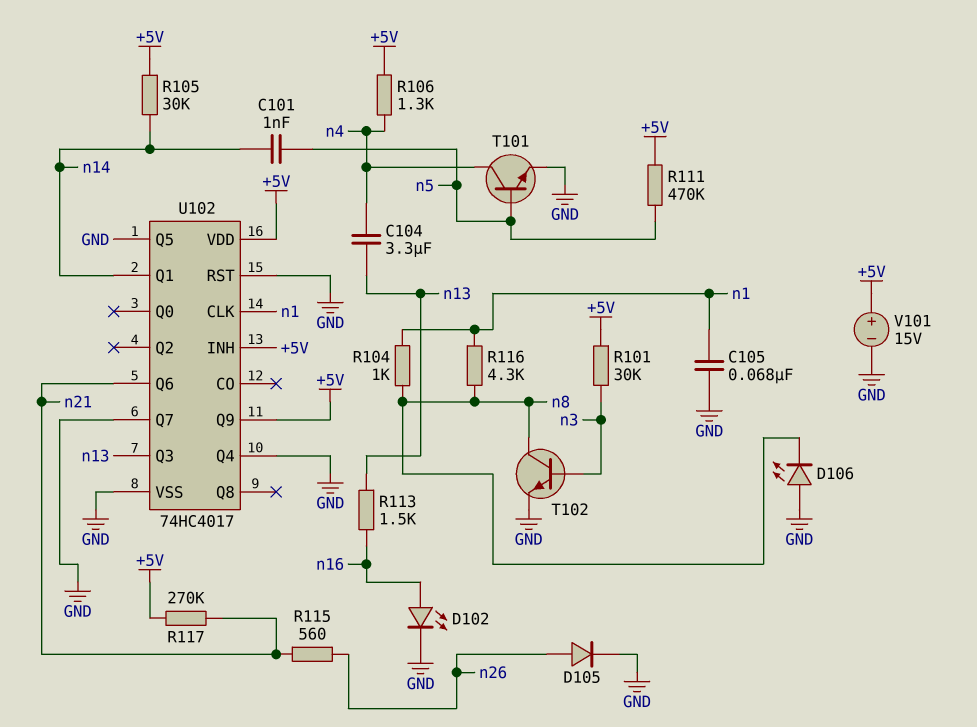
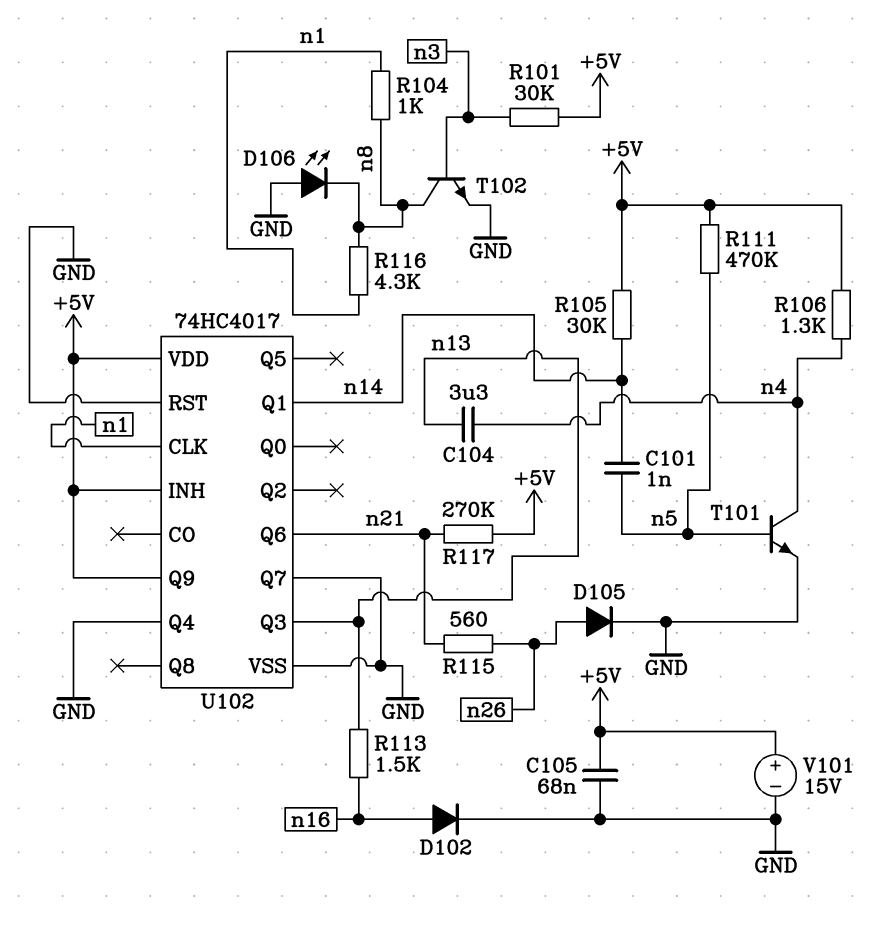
C105: 68nF (GND, n1) -> 68nF (+5V, GND)
D102: LED (A n16, K GND) -> diode (A n16, K GND)
U102 pin Q5: GND -> none

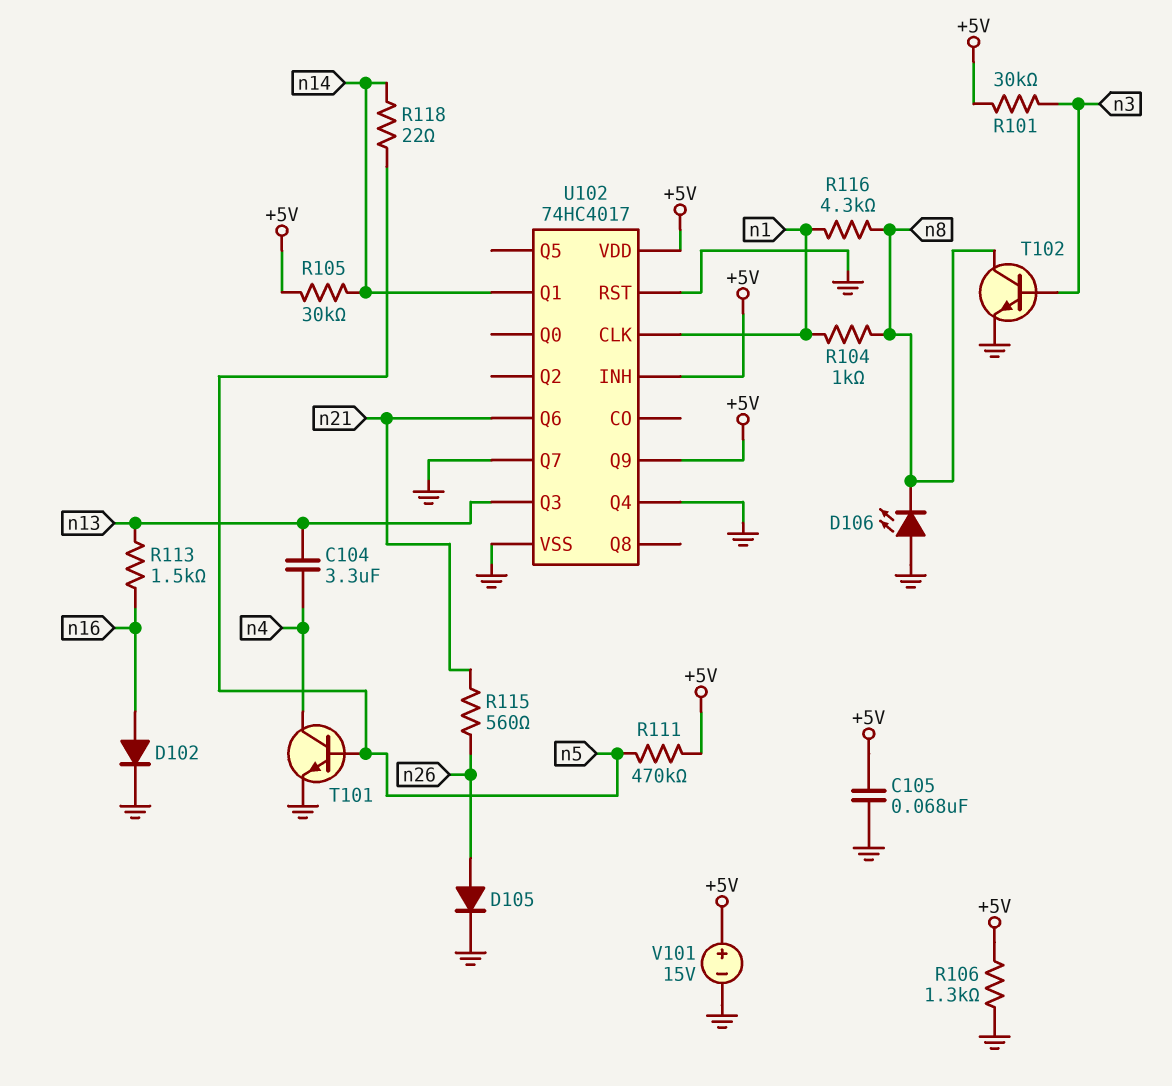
C101: 1nF (n5, n14) -> none
R106: 1.3k (+5V, n4) -> 1.3k (+5V, GND)
R117: 270k (+5V, n21) -> none
R118: none -> 22 (n5, n14)

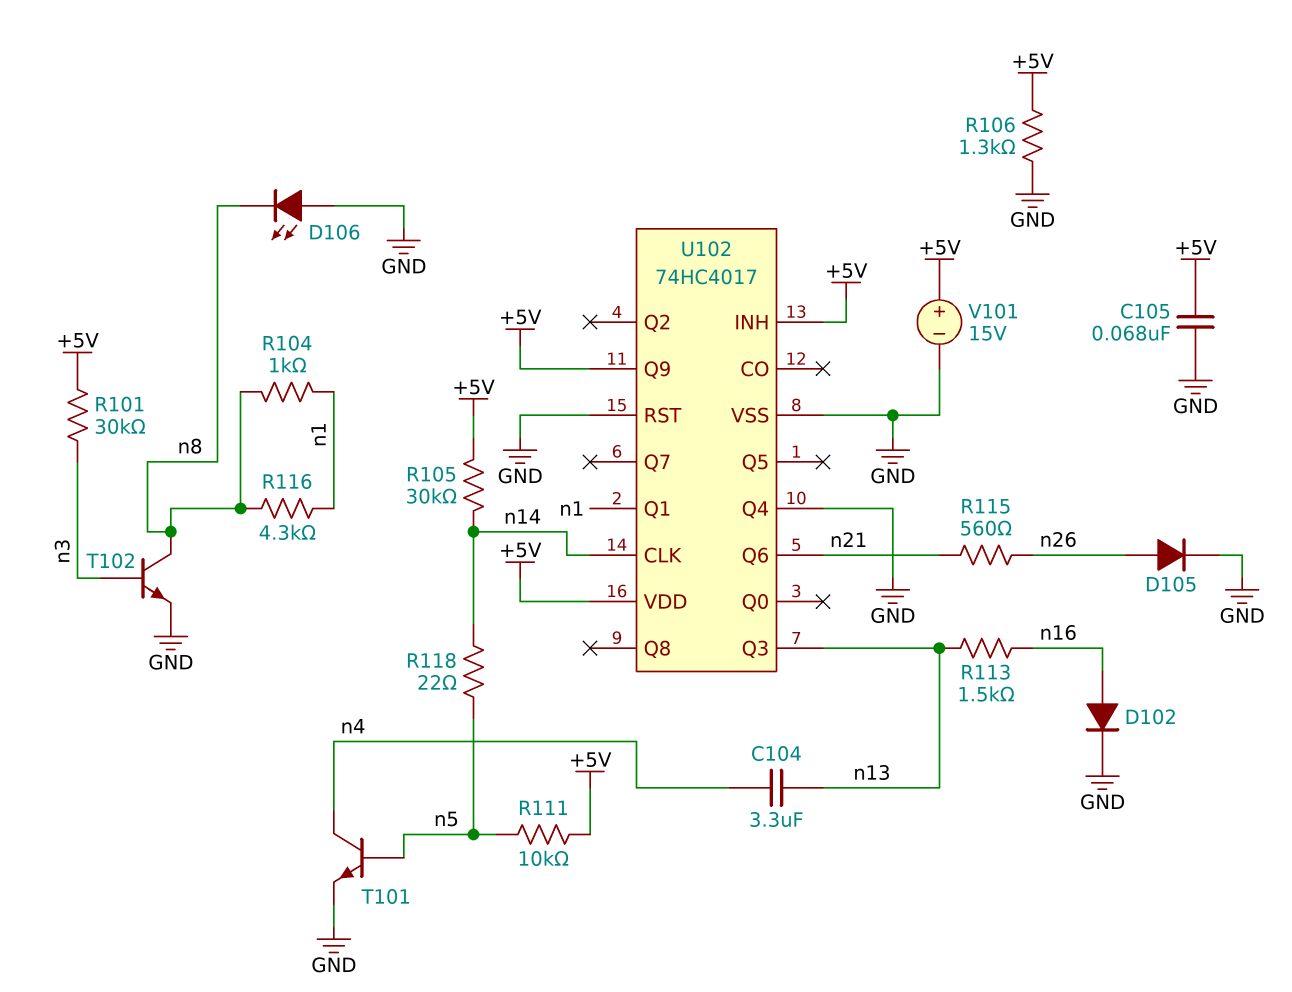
R111: 470k (+5V, n5) -> 10k (+5V, n5)
U102 pin CLK: n1 -> n14
U102 pin Q1: n14 -> n1
U102 pin Q7: GND -> none

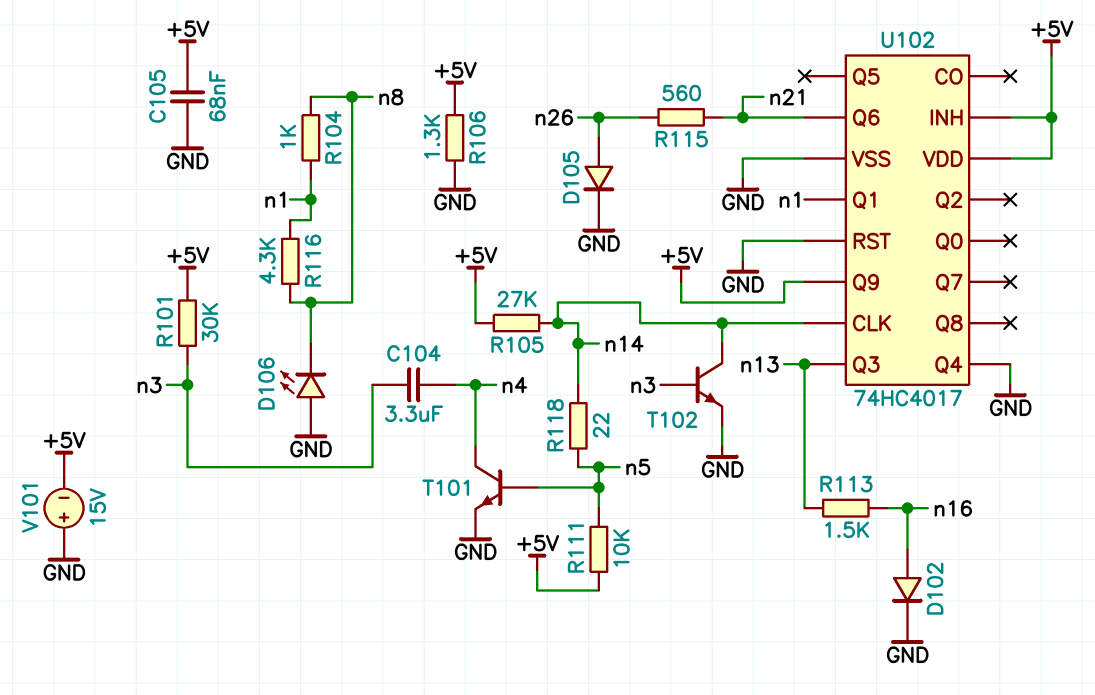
C104: 3.3uF (n4, n13) -> 3.3uF (n3, n4)
R105: 30k (+5V, n14) -> 27k (+5V, n14)
T102: NPN (B n3, C n8, E GND) -> NPN (B n3, C n14, E GND)
V101: 15V (plus +5V, minus GND) -> 15V (plus GND, minus +5V)

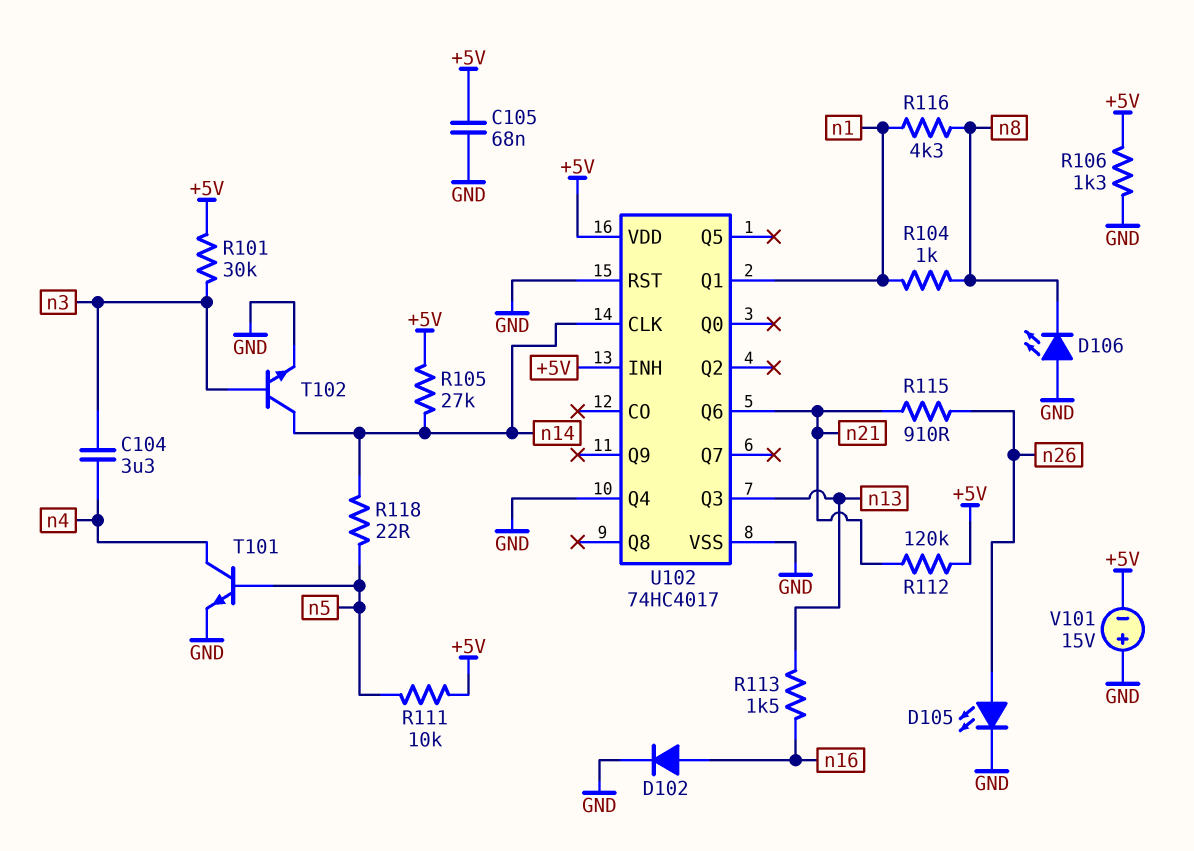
D105: diode (A n26, K GND) -> LED (A n26, K GND)
R112: none -> 120k (+5V, n21)
R115: 560 (n21, n26) -> 910 (n21, n26)
U102 pin Q9: +5V -> none

